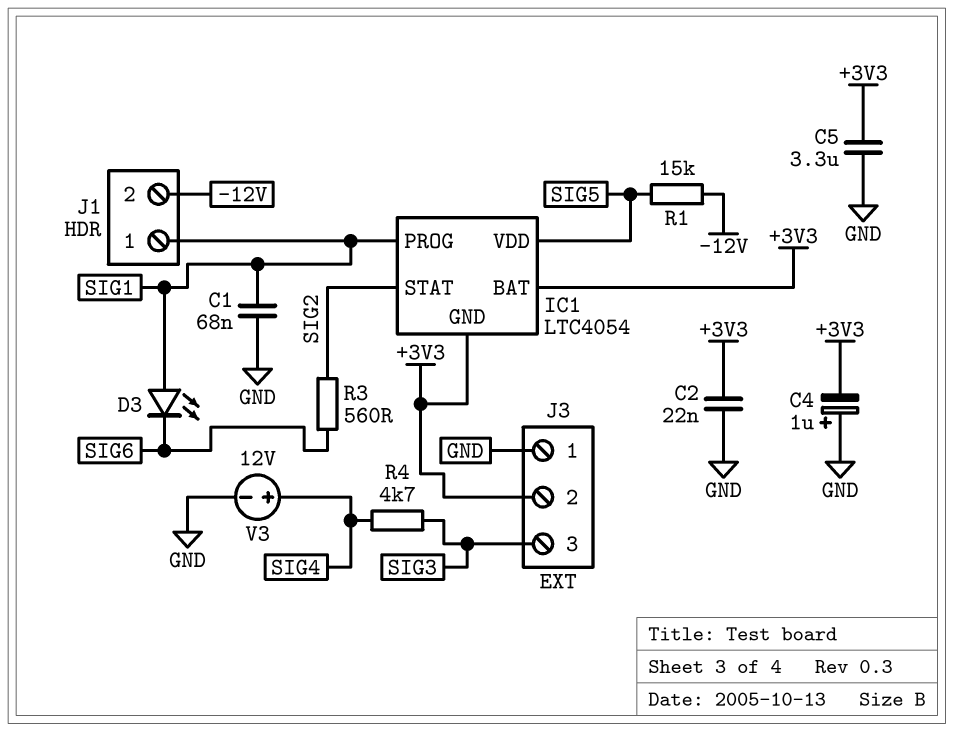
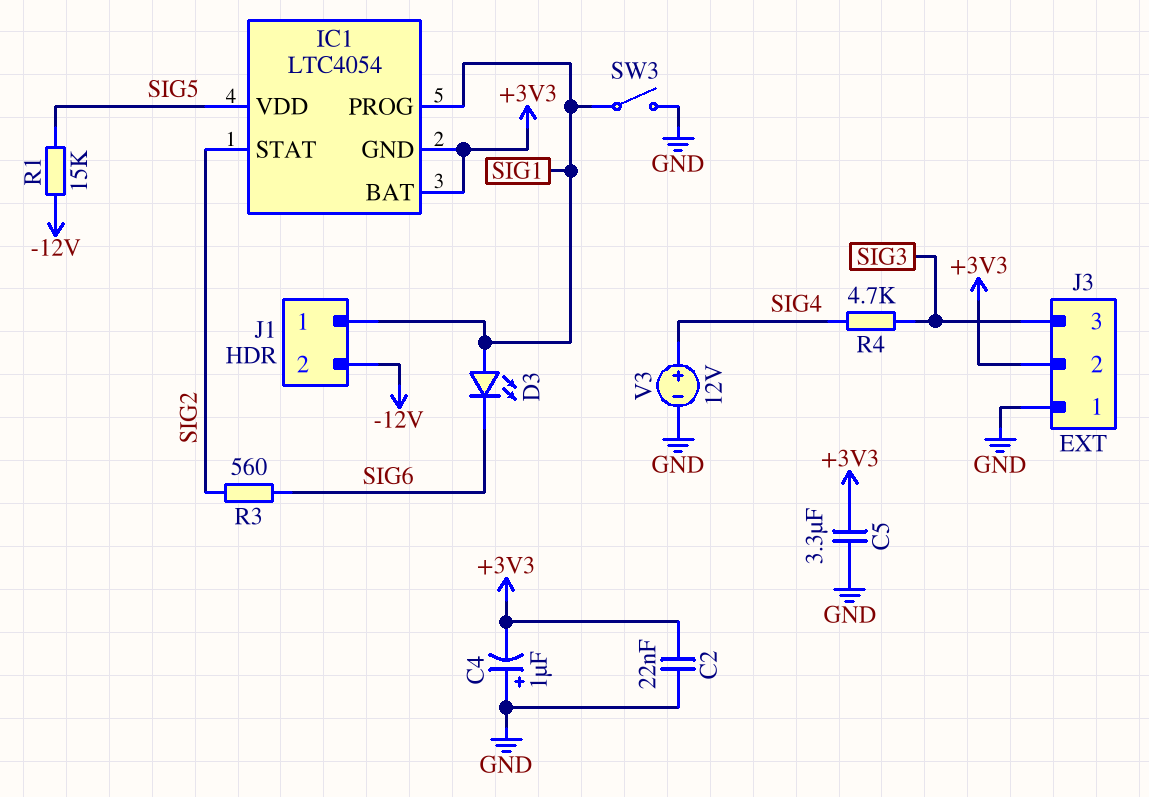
C1: 68nF (GND, SIG1) -> none
SW3: none -> switch (GND, SIG1)

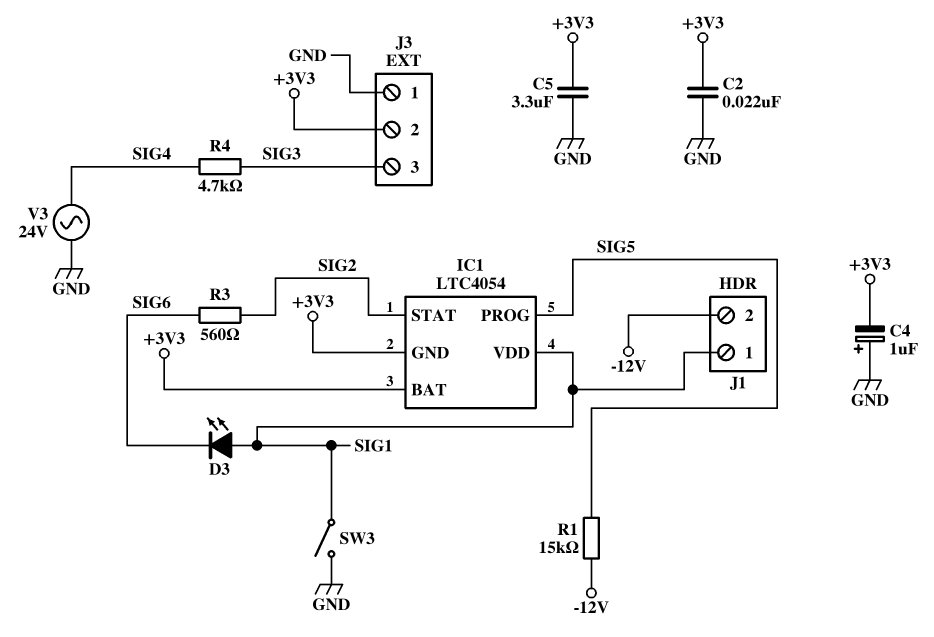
IC1 pin PROG: SIG1 -> SIG5
IC1 pin VDD: SIG5 -> SIG1
V3: 12V (plus SIG4, minus GND) -> AC 24V (GND, SIG4)

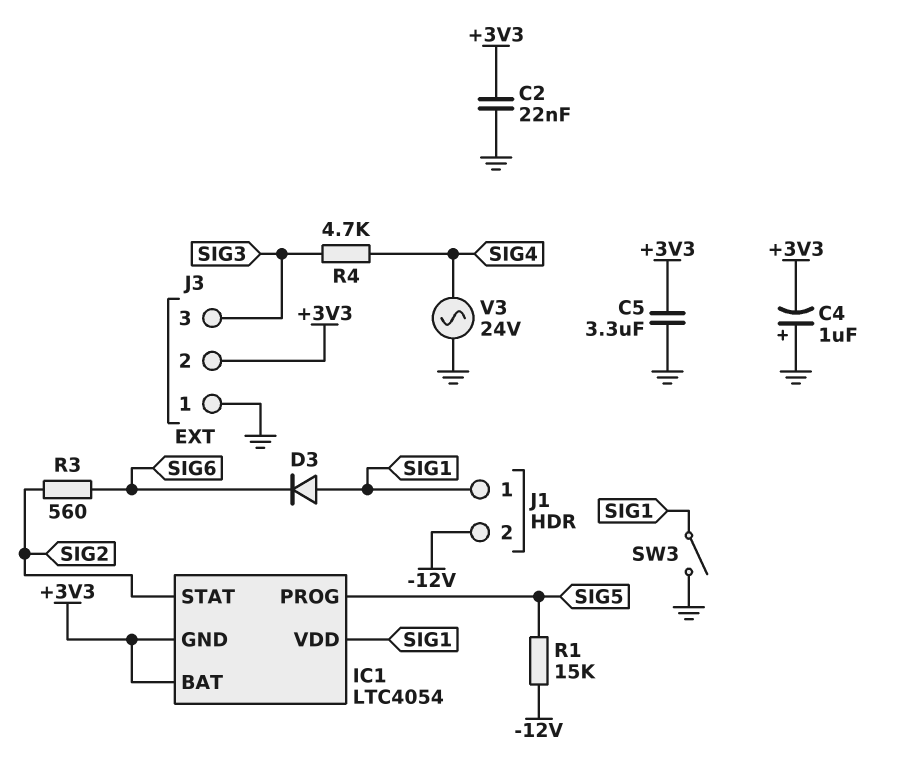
D3: LED (A SIG1, K SIG6) -> diode (A SIG1, K SIG6)

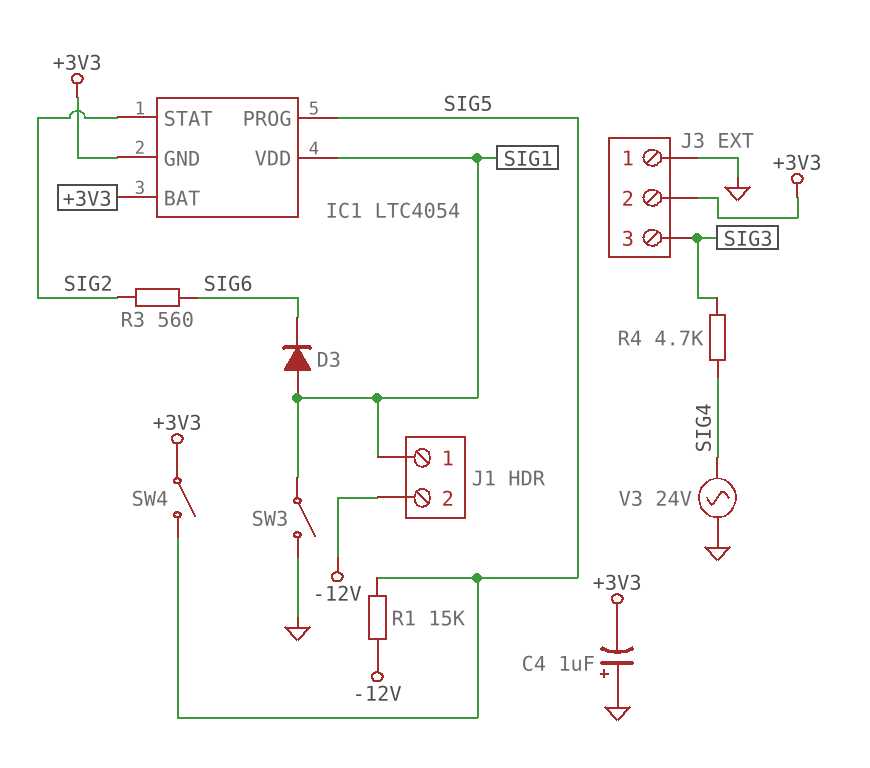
C2: 22nF (+3V3, GND) -> none
C5: 3.3uF (+3V3, GND) -> none
SW4: none -> switch (+3V3, SIG5)

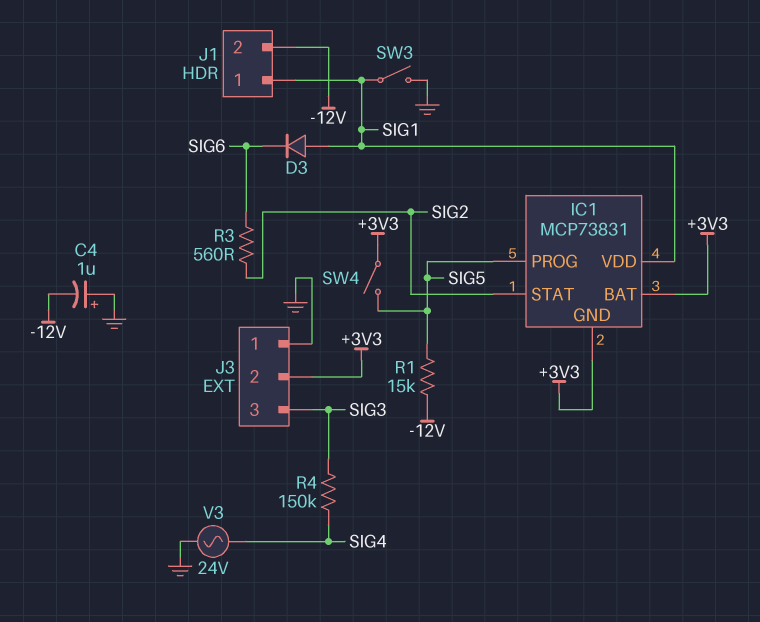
C4: 1uF (plus GND, minus +3V3) -> 1uF (plus GND, minus -12V)
IC1: LTC4054 -> MCP73831
R4: 4.7k (SIG3, SIG4) -> 150k (SIG3, SIG4)

